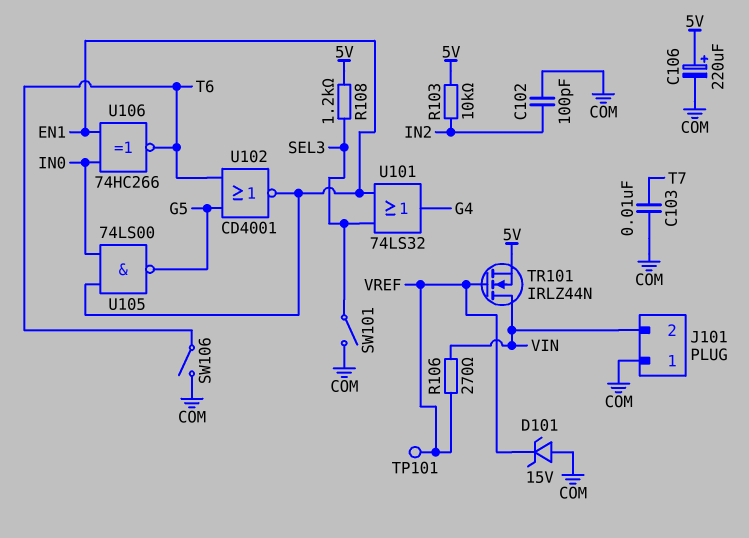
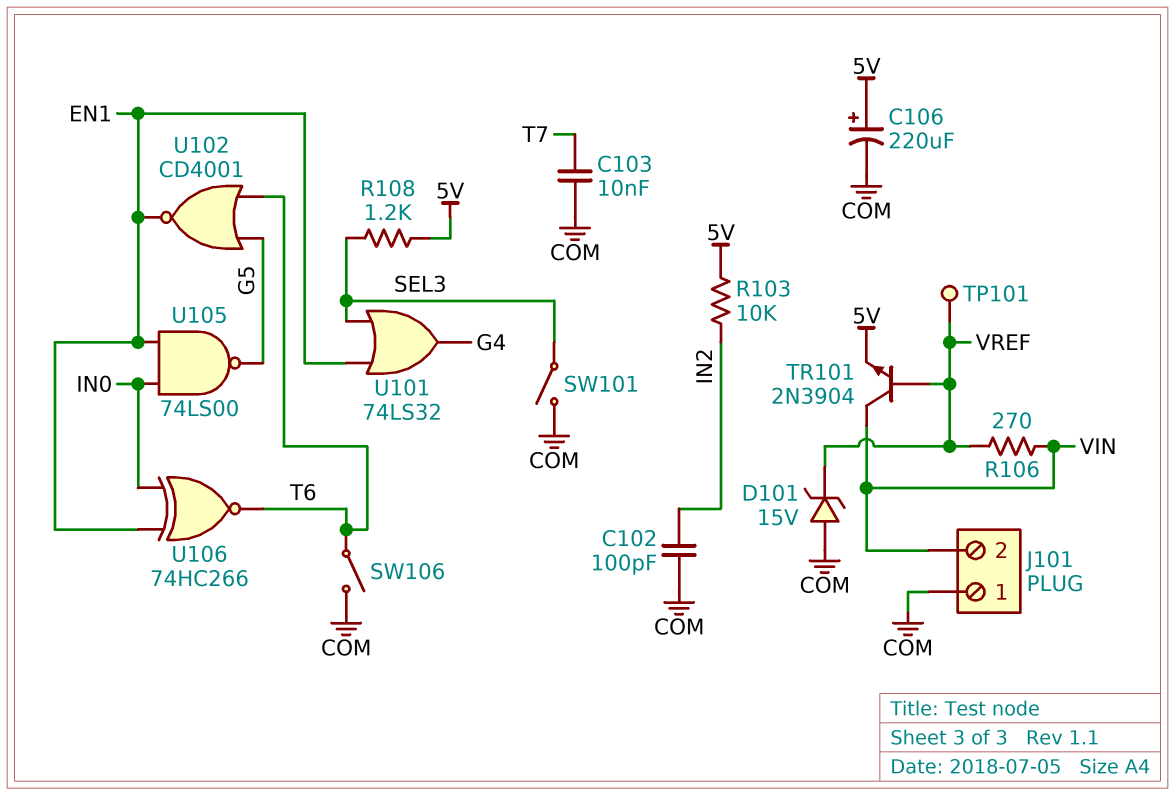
TR101: NMOS IRLZ44N (G VREF, D VIN, S 5V) -> NPN 2N3904 (B VREF, C VIN, E 5V)

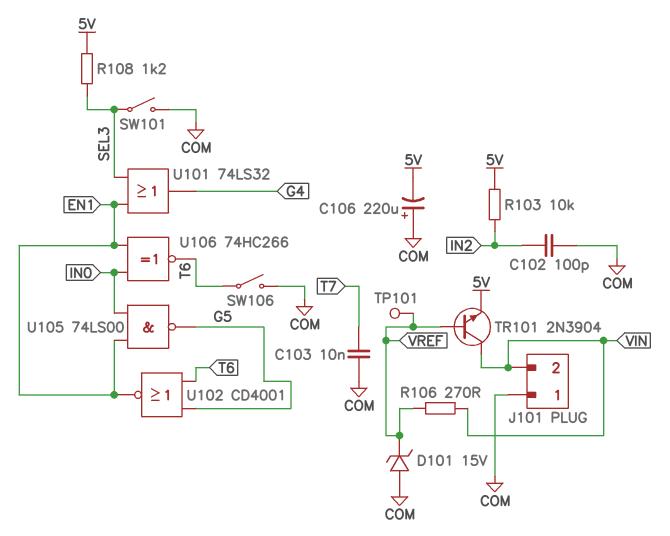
C106: 220uF (plus 5V, minus COM) -> 220uF (plus COM, minus 5V)

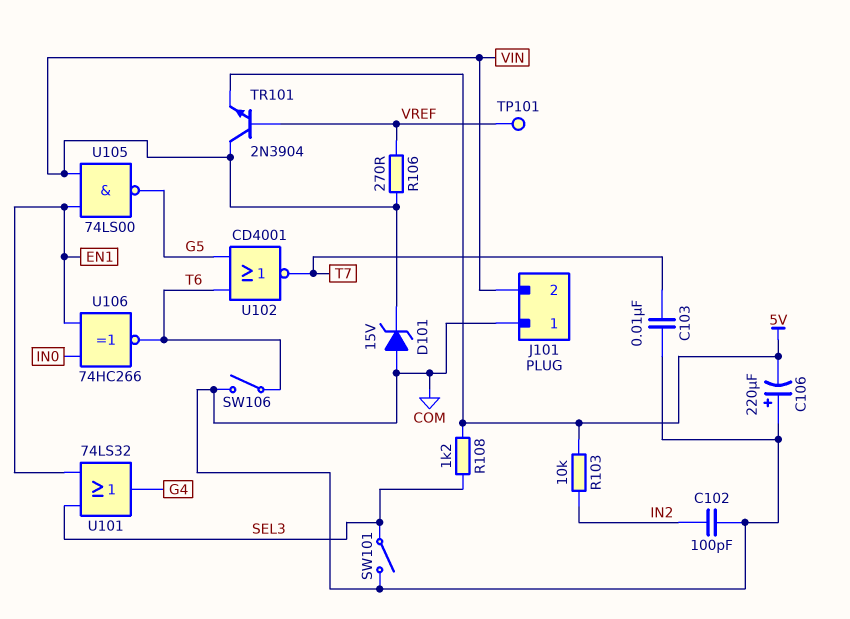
D101: zener 15V (A COM, K VREF) -> zener 15V (A COM, K VIN)
U102: NOR CD4001 (in G5, in T6, out EN1) -> NOR CD4001 (in G5, in T6, out T7)
U105: NAND 74LS00 (in EN1, in IN0, out G5) -> NAND 74LS00 (in EN1, in VIN, out G5)

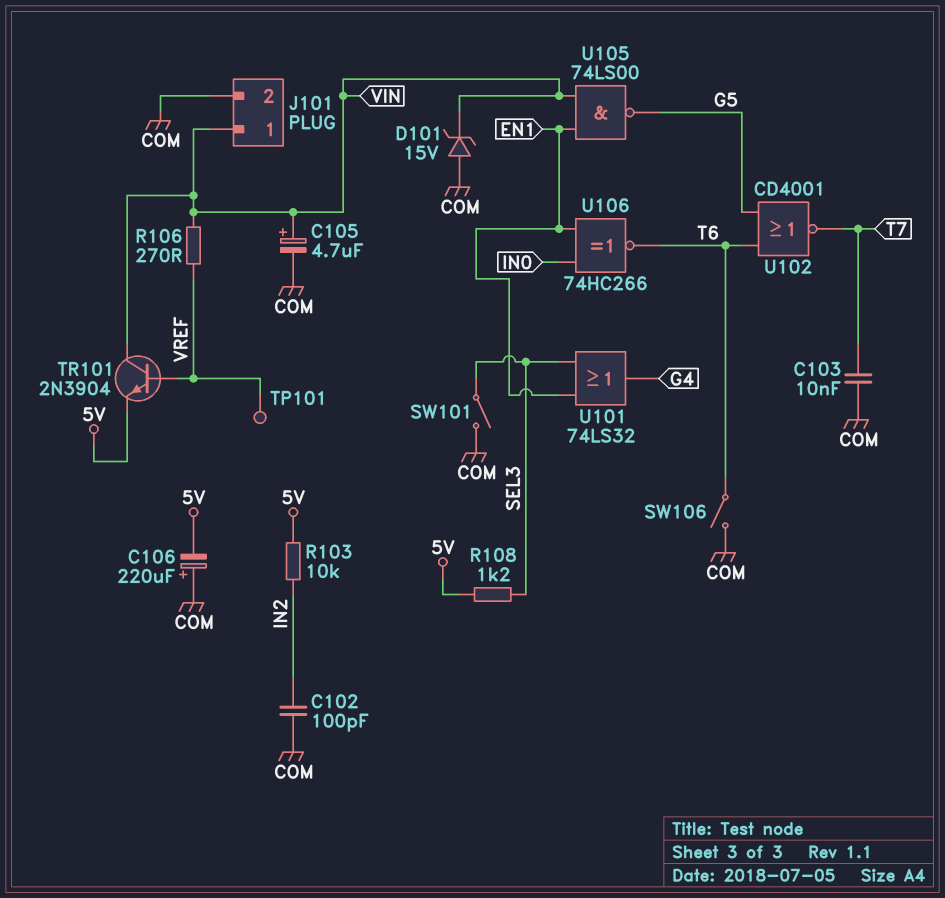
C105: none -> 4.7uF (plus VIN, minus COM)
J101 pin 1: COM -> VIN
J101 pin 2: VIN -> COM

